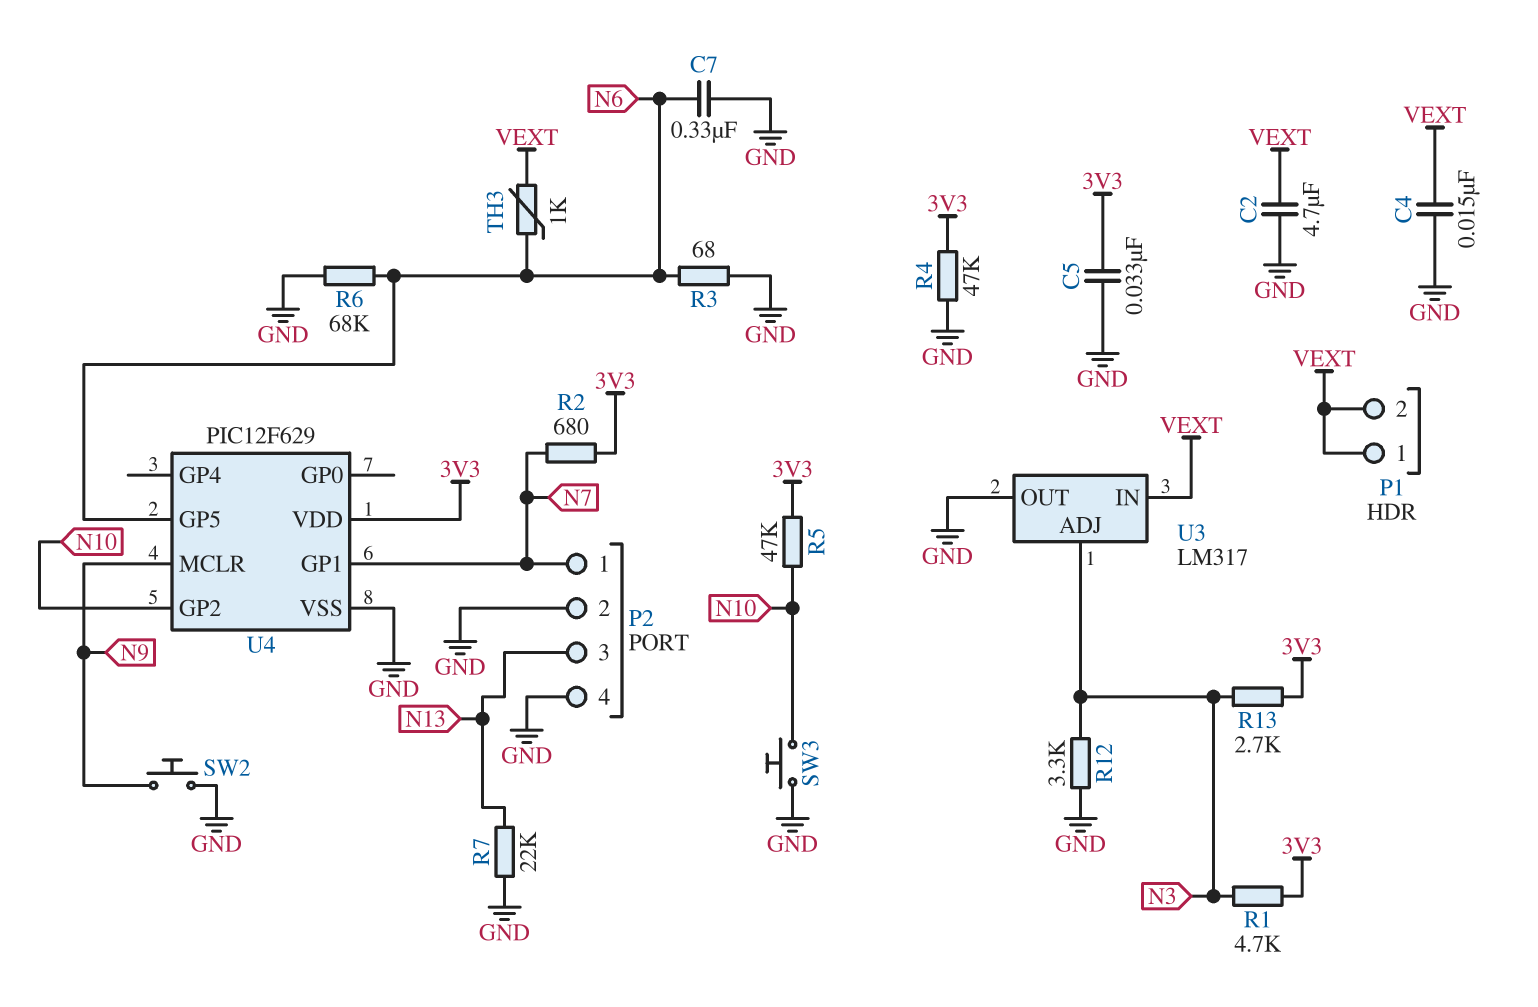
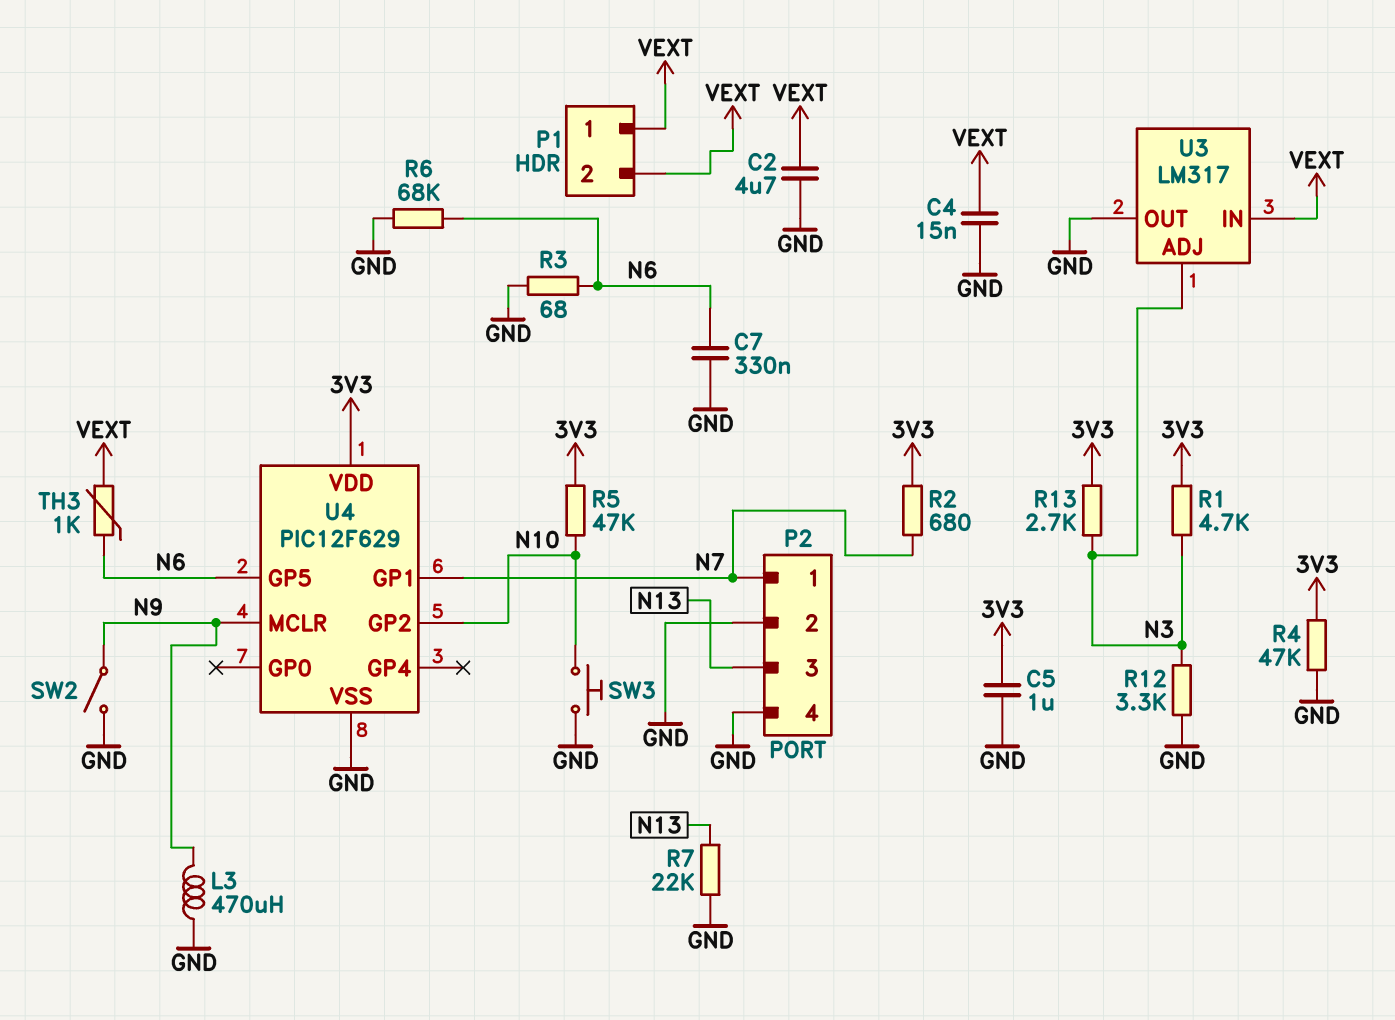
C5: 33nF (3V3, GND) -> 1uF (3V3, GND)
L3: none -> 470uH (GND, N9)
SW2: button (GND, N9) -> switch (GND, N9)

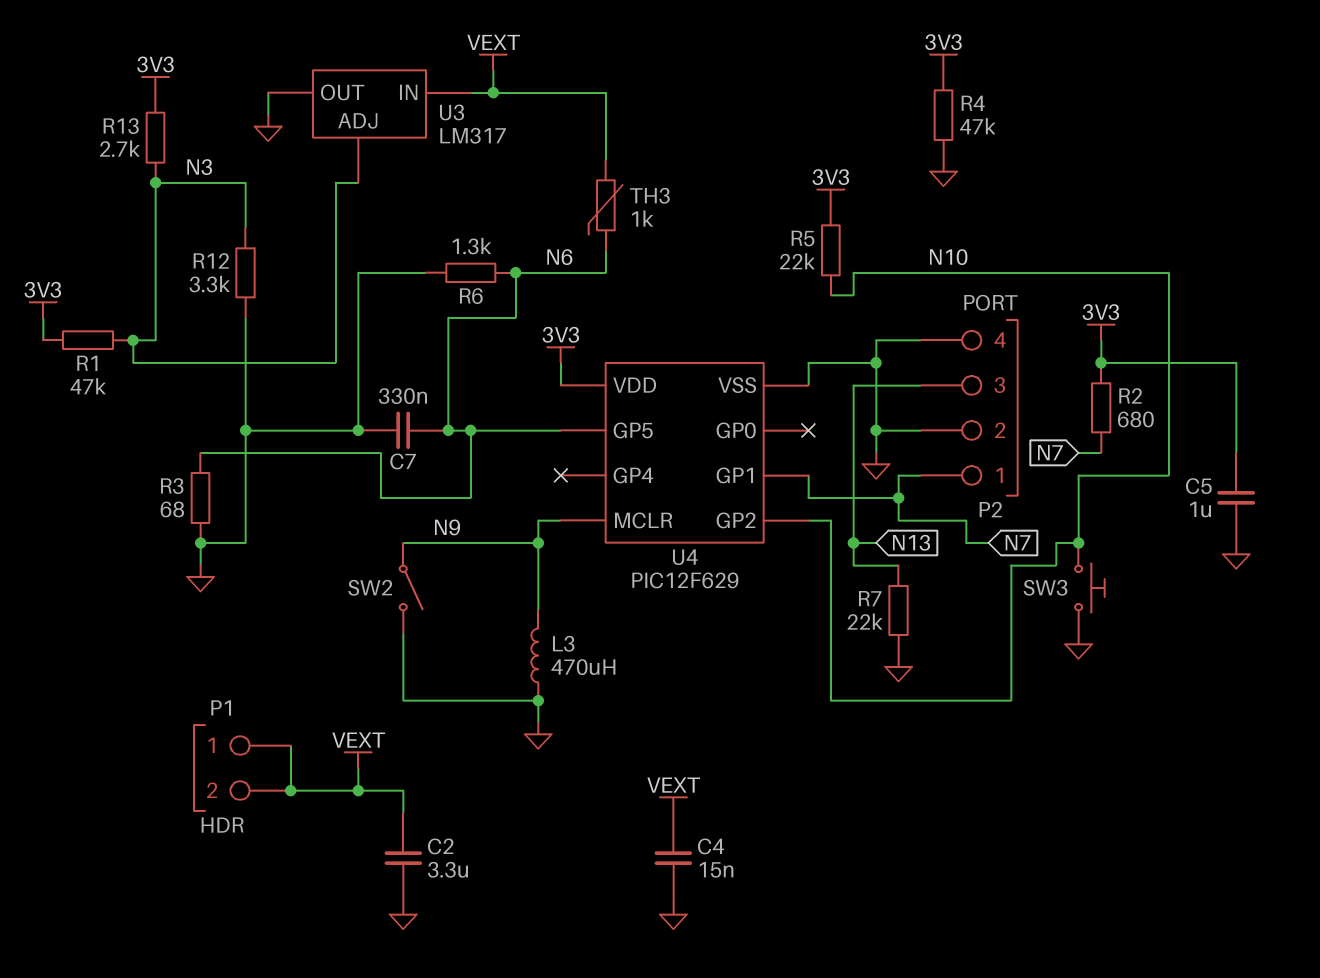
C2: 4.7uF (GND, VEXT) -> 3.3uF (GND, VEXT)
R1: 4.7k (3V3, N3) -> 47k (3V3, N3)
R5: 47k (3V3, N10) -> 22k (3V3, N10)
R6: 68k (GND, N6) -> 1.3k (GND, N6)

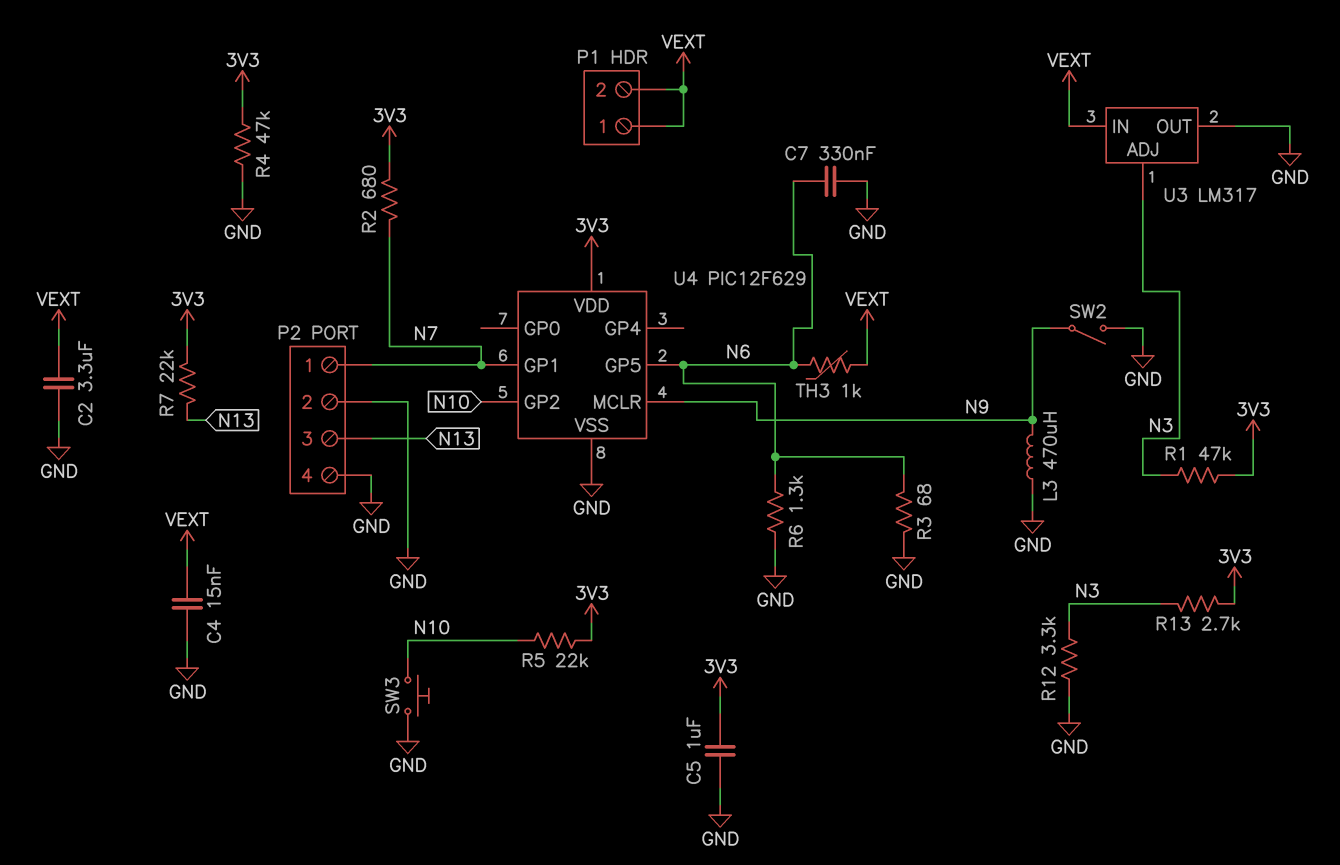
R7: 22k (GND, N13) -> 22k (3V3, N13)

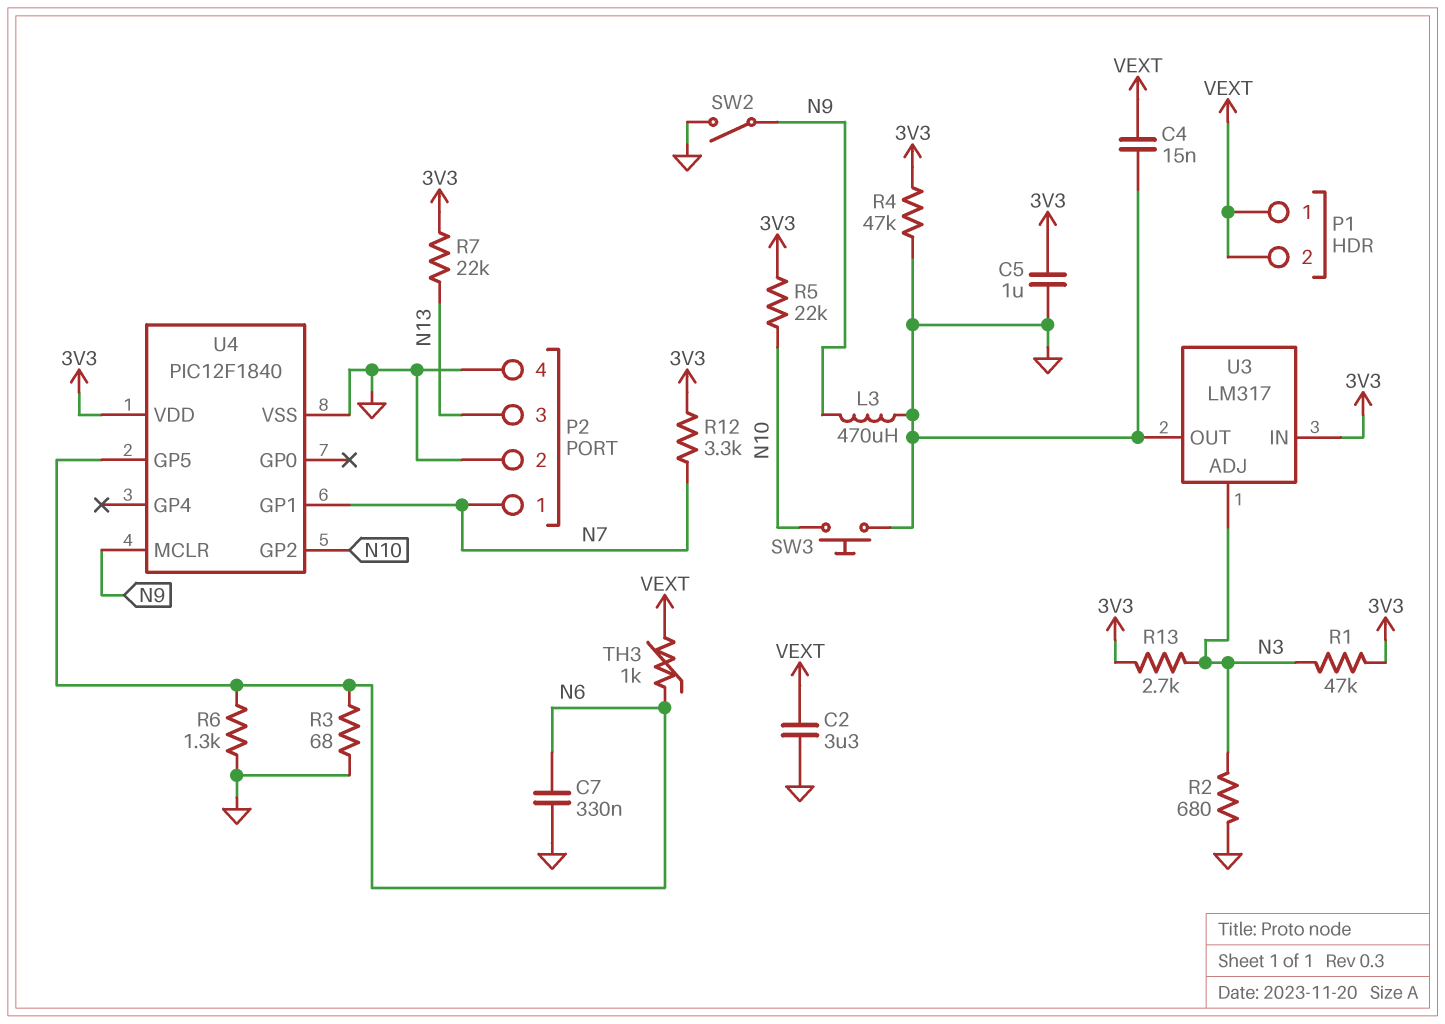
R2: 680 (3V3, N7) -> 680 (GND, N3)
R12: 3.3k (GND, N3) -> 3.3k (3V3, N7)
U3 pin IN: VEXT -> 3V3
U4: PIC12F629 -> PIC12F1840

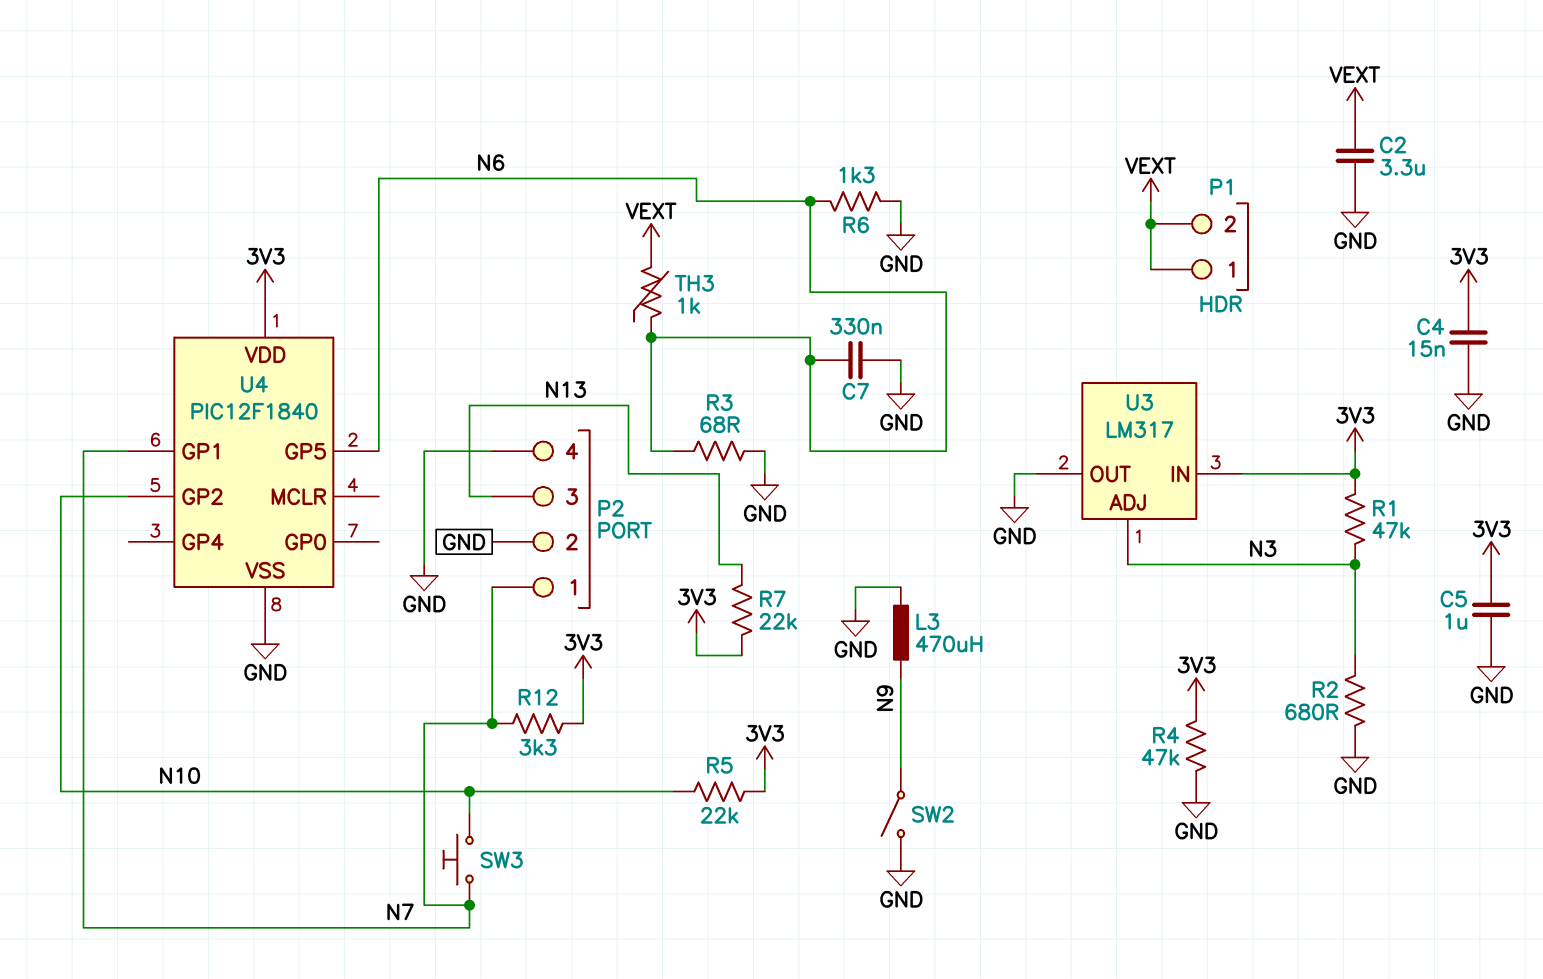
C4: 15nF (GND, VEXT) -> 15nF (3V3, GND)
R13: 2.7k (3V3, N3) -> none
SW3: button (GND, N10) -> button (N7, N10)
U4 pin MCLR: N9 -> none

